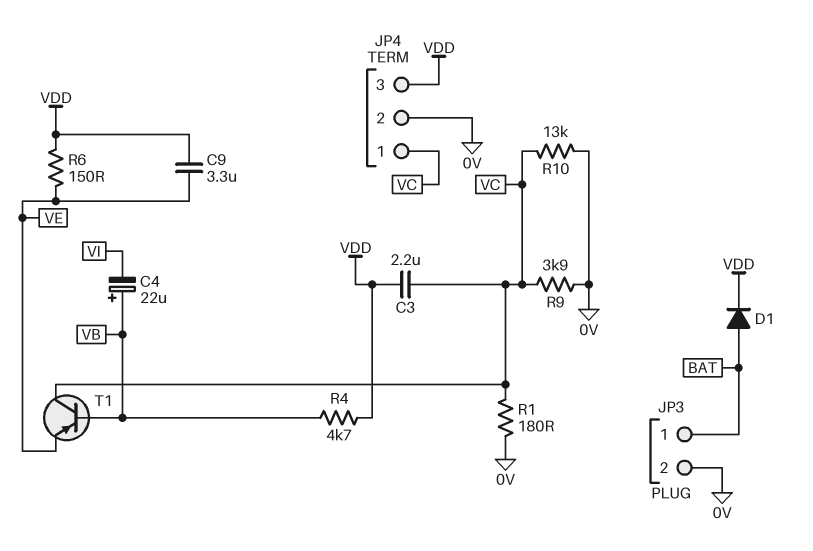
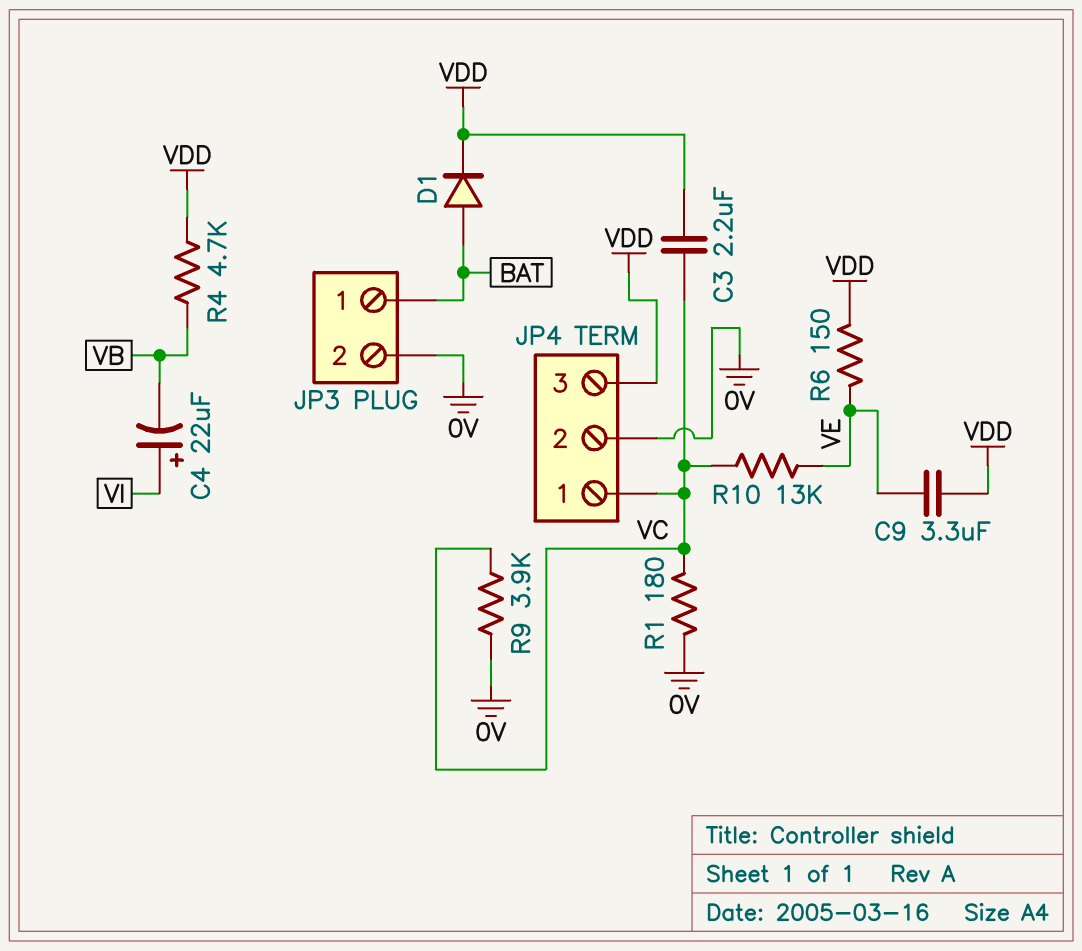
C4: 22uF (plus VB, minus VI) -> 22uF (plus VI, minus VB)
R10: 13k (0V, VC) -> 13k (VC, VE)
T1: PNP (B VB, C VC, E VE) -> none

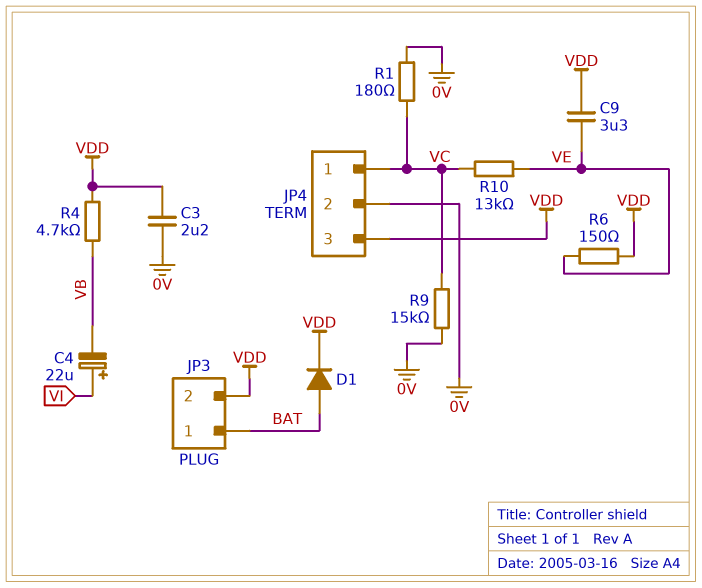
C3: 2.2uF (VC, VDD) -> 2.2uF (0V, VDD)
JP3 pin 2: 0V -> VDD
R9: 3.9k (0V, VC) -> 15k (0V, VC)

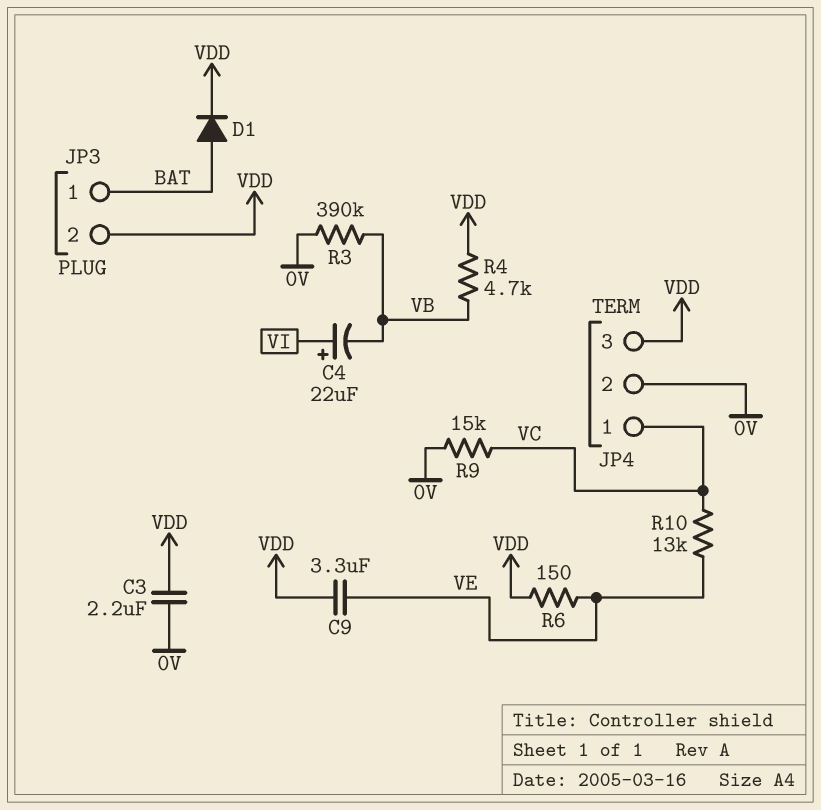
R1: 180 (0V, VC) -> none
R3: none -> 390k (0V, VB)

